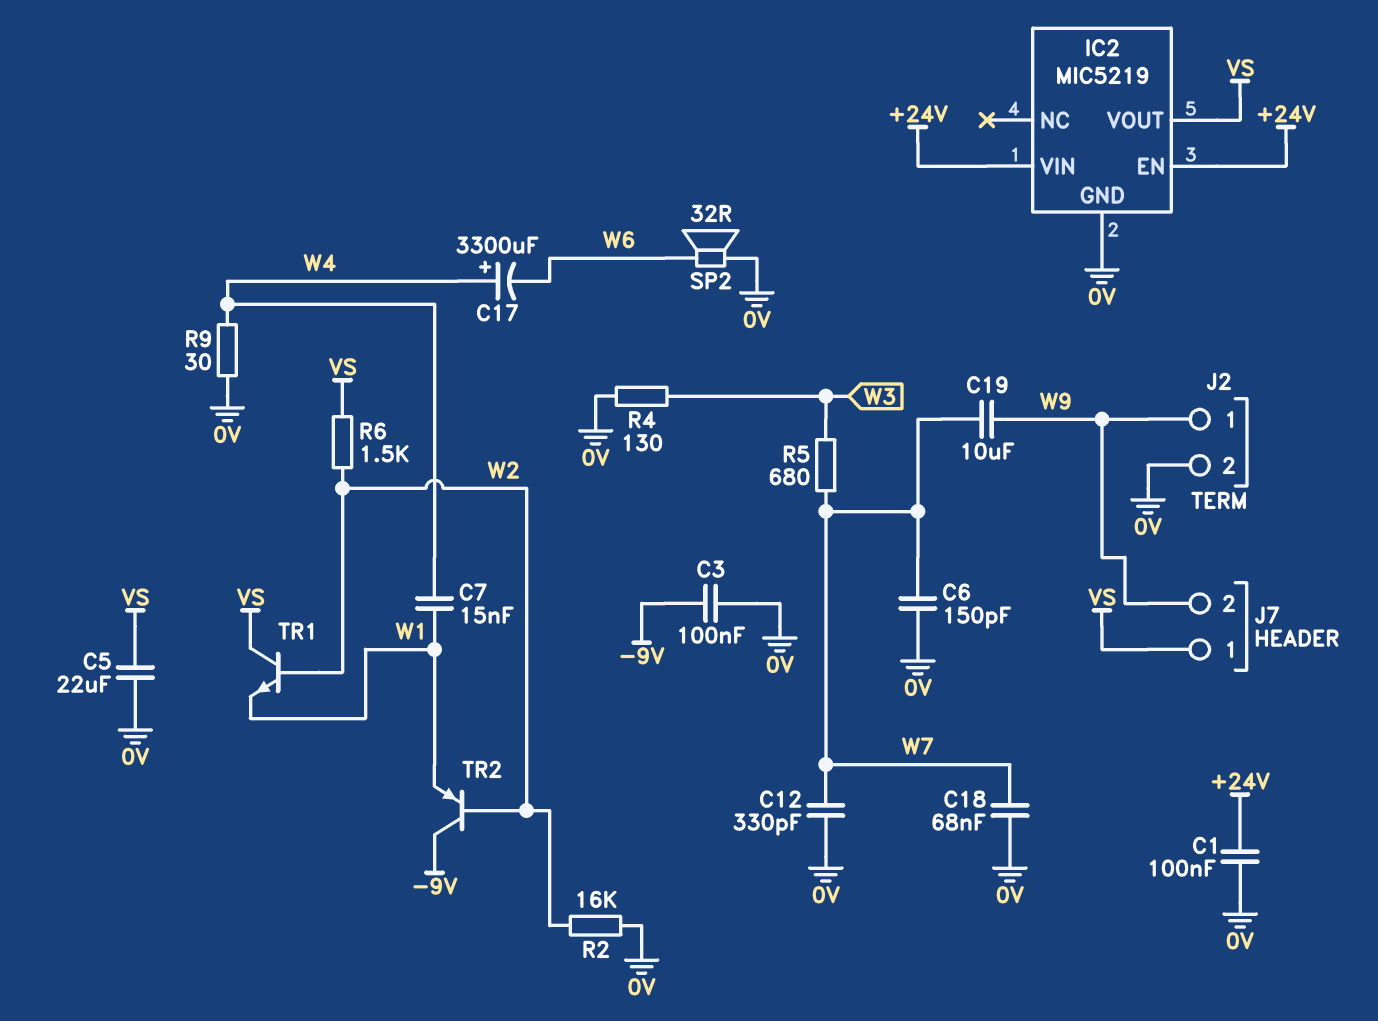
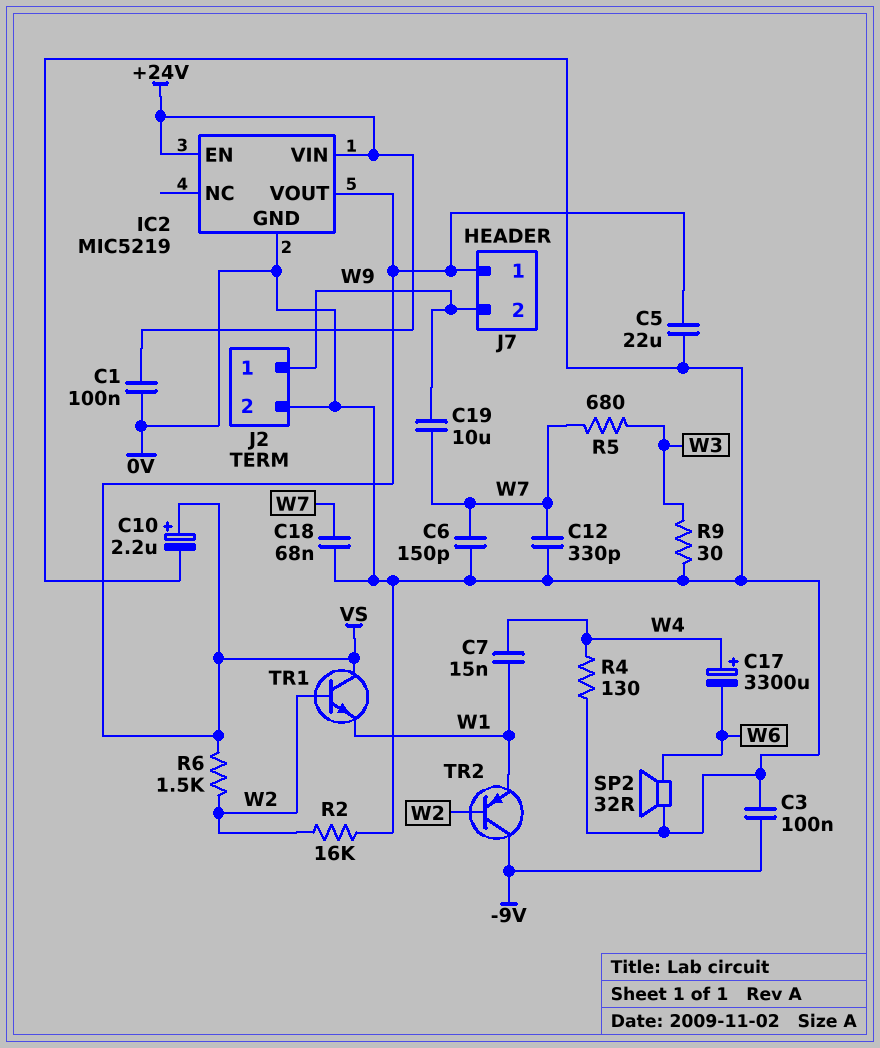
C10: none -> 2.2uF (plus VS, minus 0V)
R4: 130 (0V, W3) -> 130 (0V, W4)
R9: 30 (0V, W4) -> 30 (0V, W3)

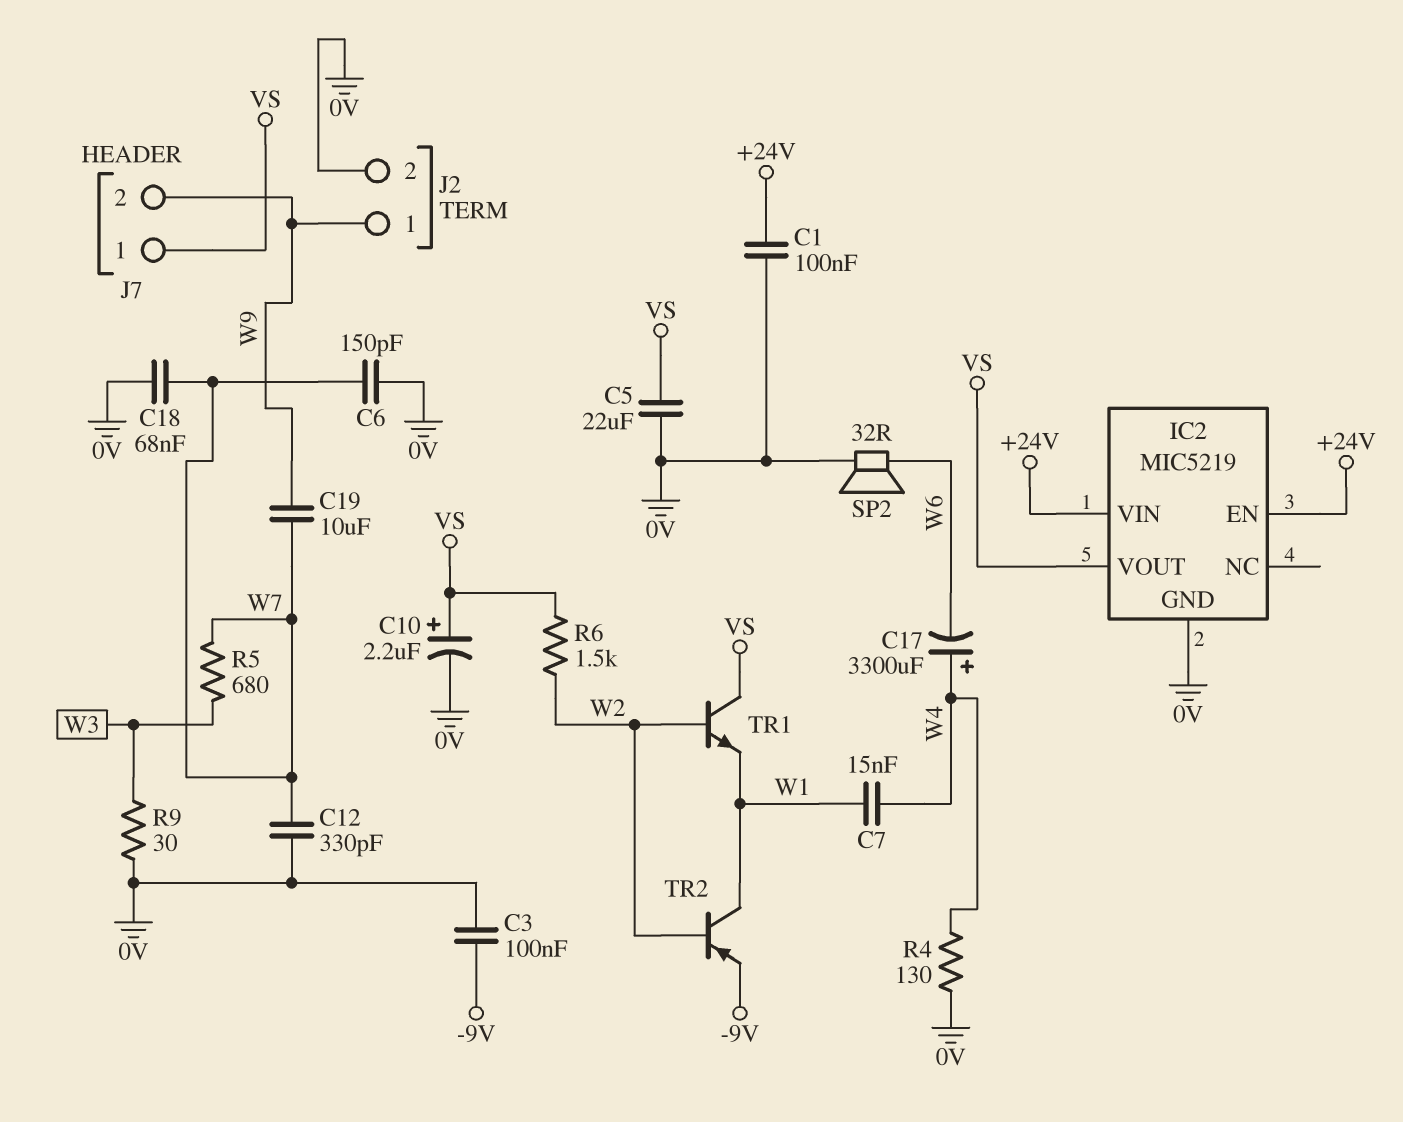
R2: 16k (0V, W2) -> none
TR2: PNP (B W2, C -9V, E W1) -> PNP (B W2, C W1, E -9V)

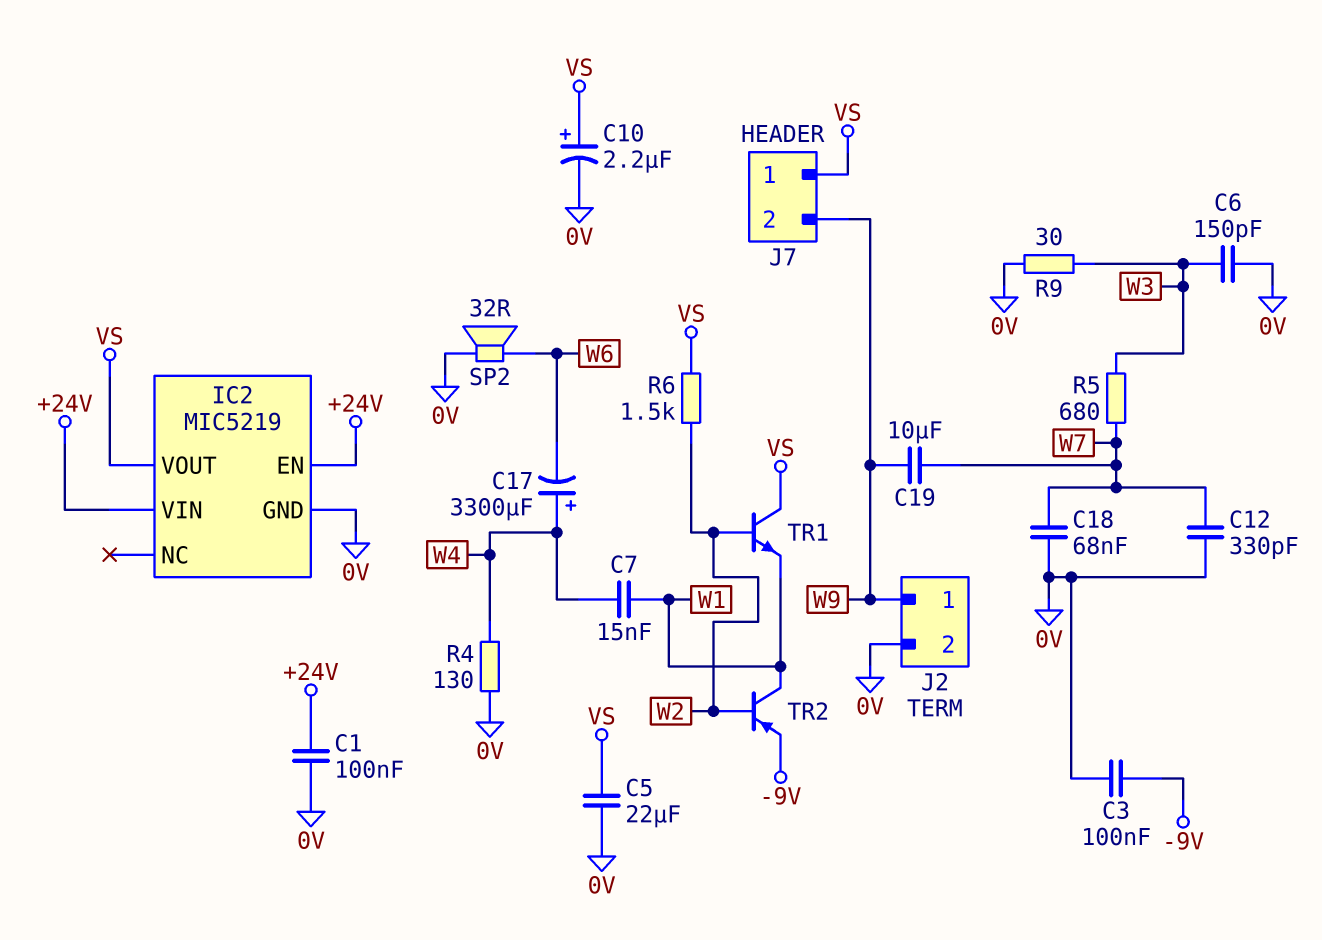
C6: 150pF (0V, W7) -> 150pF (0V, W3)

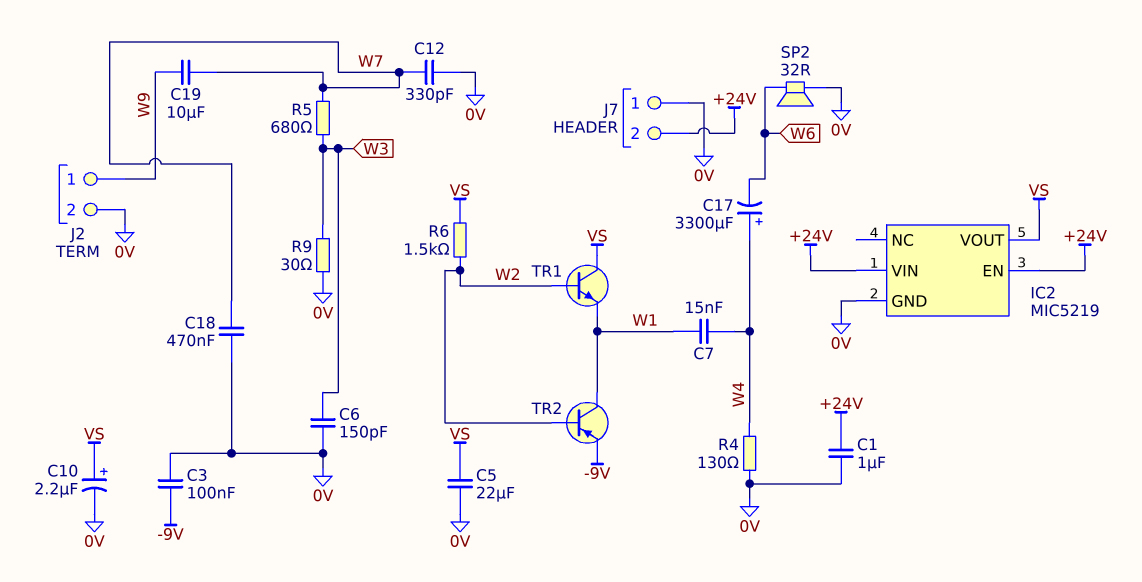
C1: 100nF (+24V, 0V) -> 1uF (+24V, 0V)
C18: 68nF (0V, W7) -> 470nF (0V, W7)
J7 pin 1: VS -> 0V
J7 pin 2: W9 -> +24V

